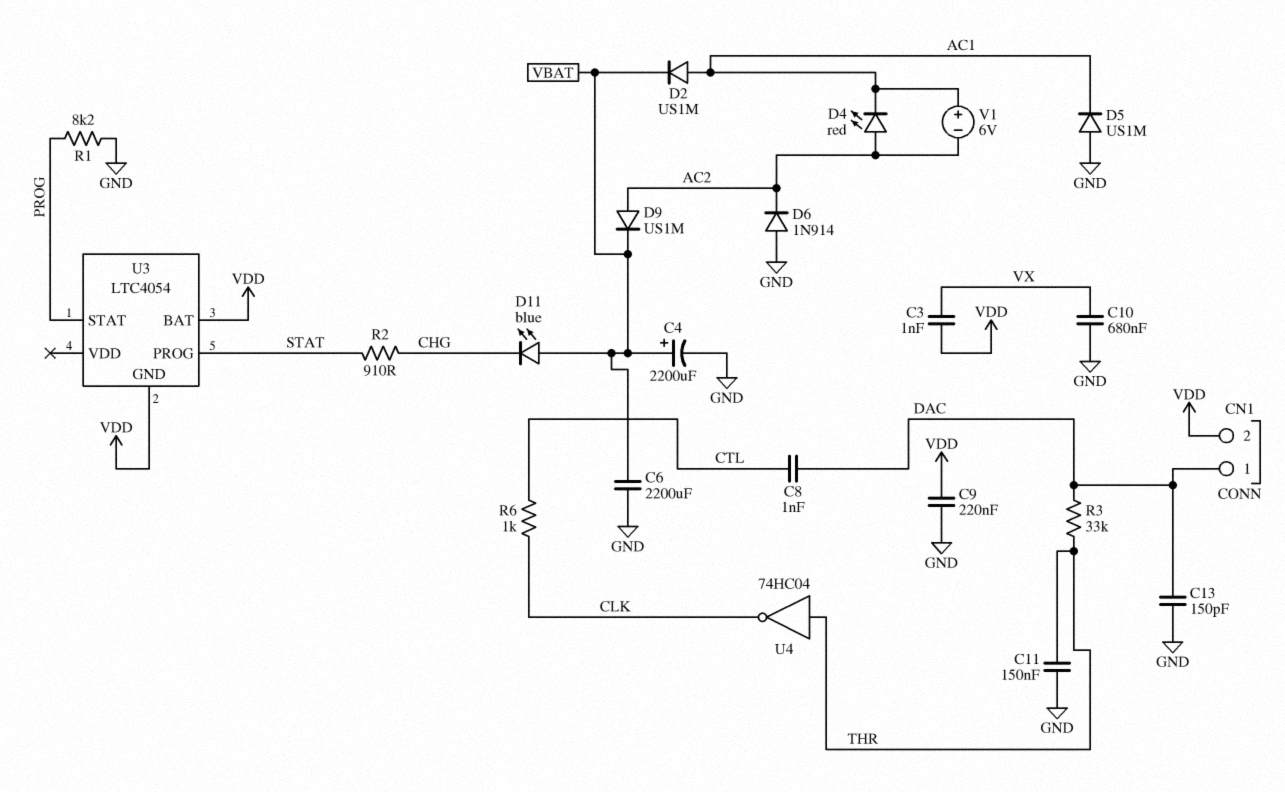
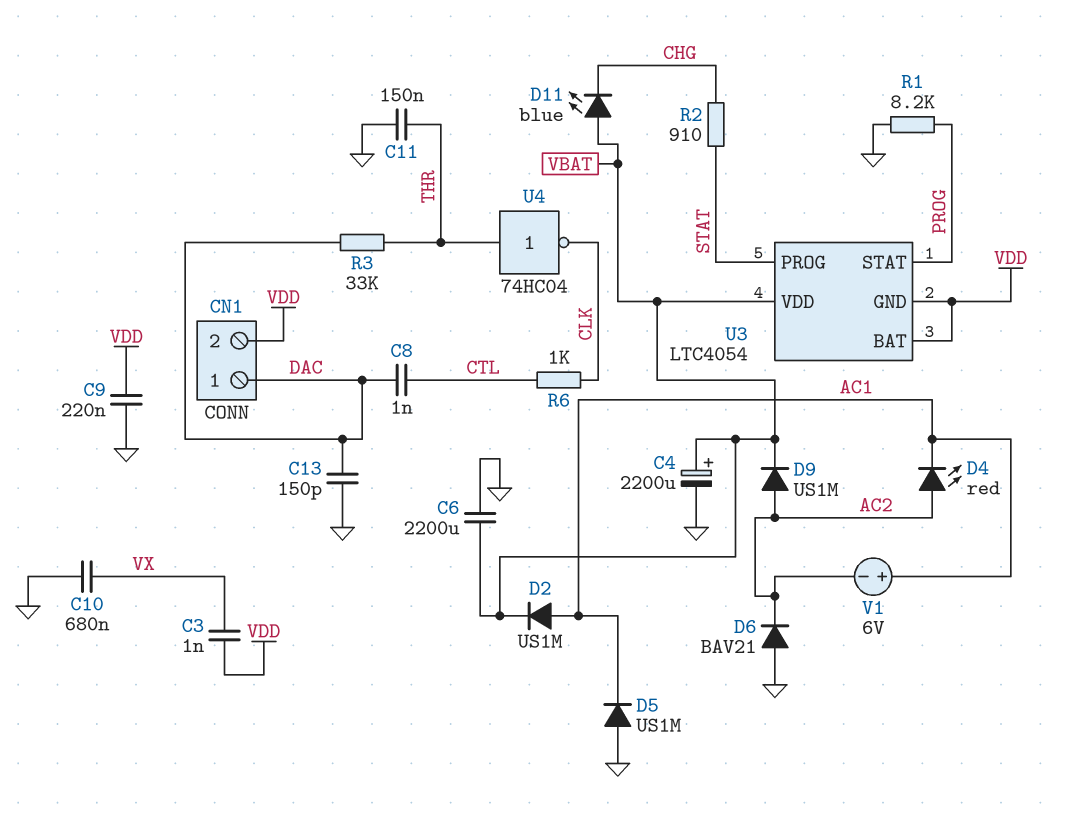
D6: diode 1N914 (A GND, K AC2) -> diode BAV21 (A GND, K AC2)
U3 pin VDD: none -> VBAT

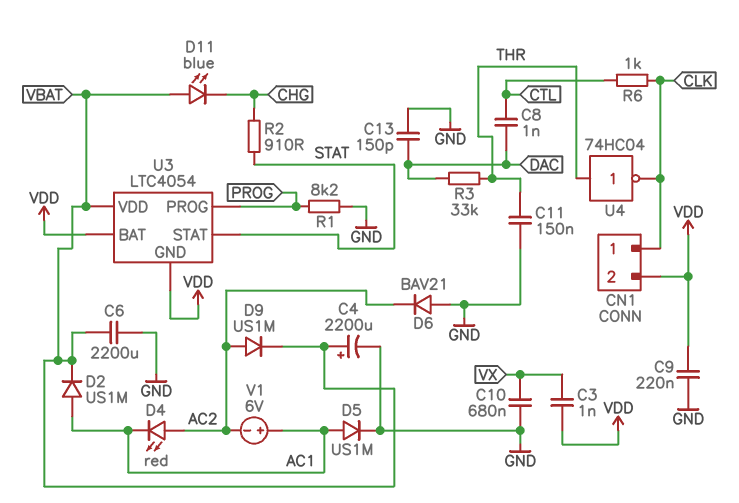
CN1 pin 1: DAC -> CLK
D5: diode US1M (A GND, K AC1) -> diode US1M (A AC1, K GND)
U3 pin PROG: STAT -> PROG
U3 pin STAT: PROG -> STAT

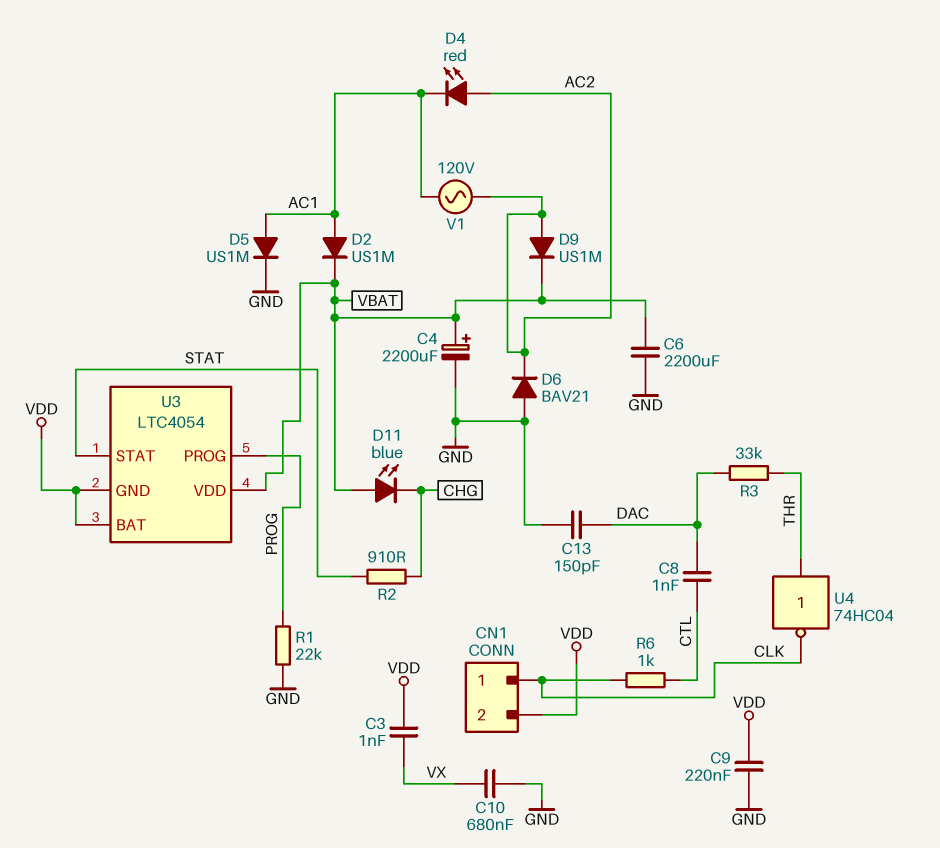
C11: 150nF (GND, THR) -> none
R1: 8.2k (GND, PROG) -> 22k (GND, PROG)
V1: 6V (plus AC1, minus AC2) -> AC 120V (AC1, AC2)

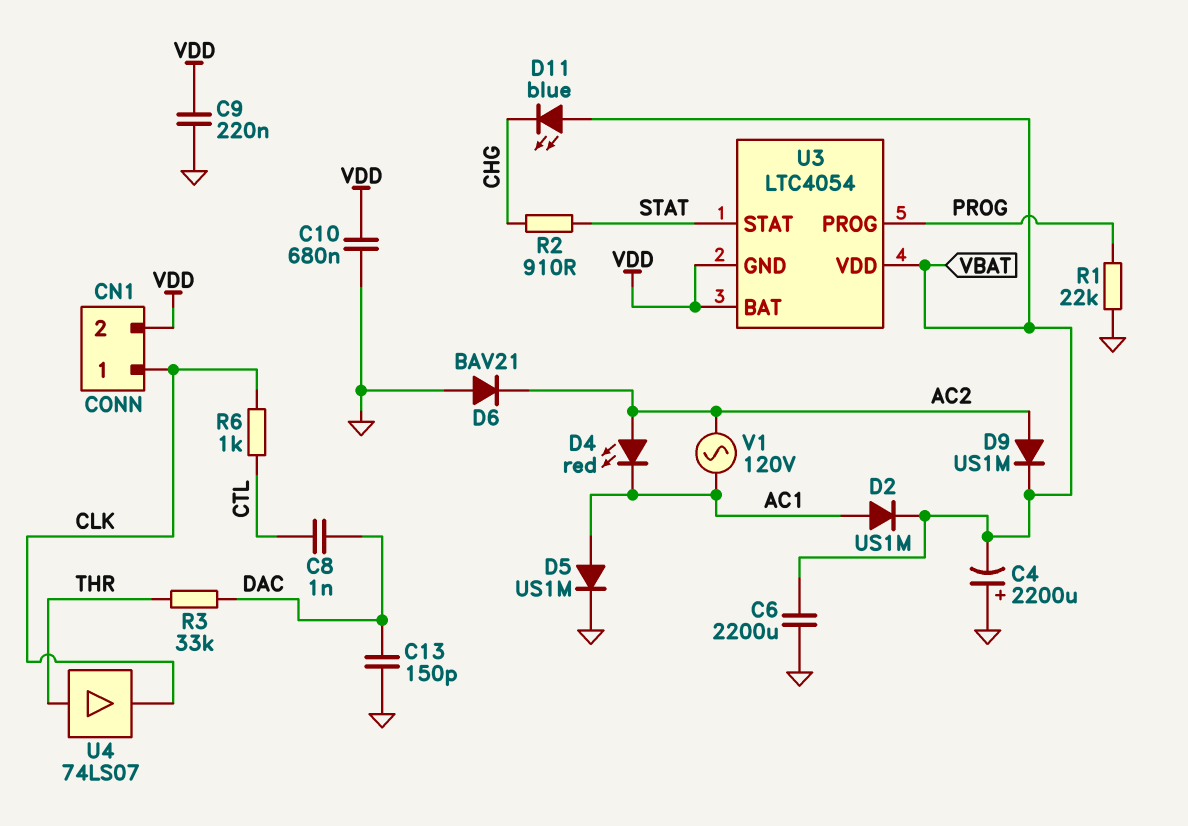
C3: 1nF (VDD, VX) -> none
C4: 2200uF (plus VBAT, minus GND) -> 2200uF (plus GND, minus VBAT)
C10: 680nF (GND, VX) -> 680nF (GND, VDD)
U4: NOT 74HC04 (in THR, out CLK) -> buffer 74LS07 (in THR, out CLK)

